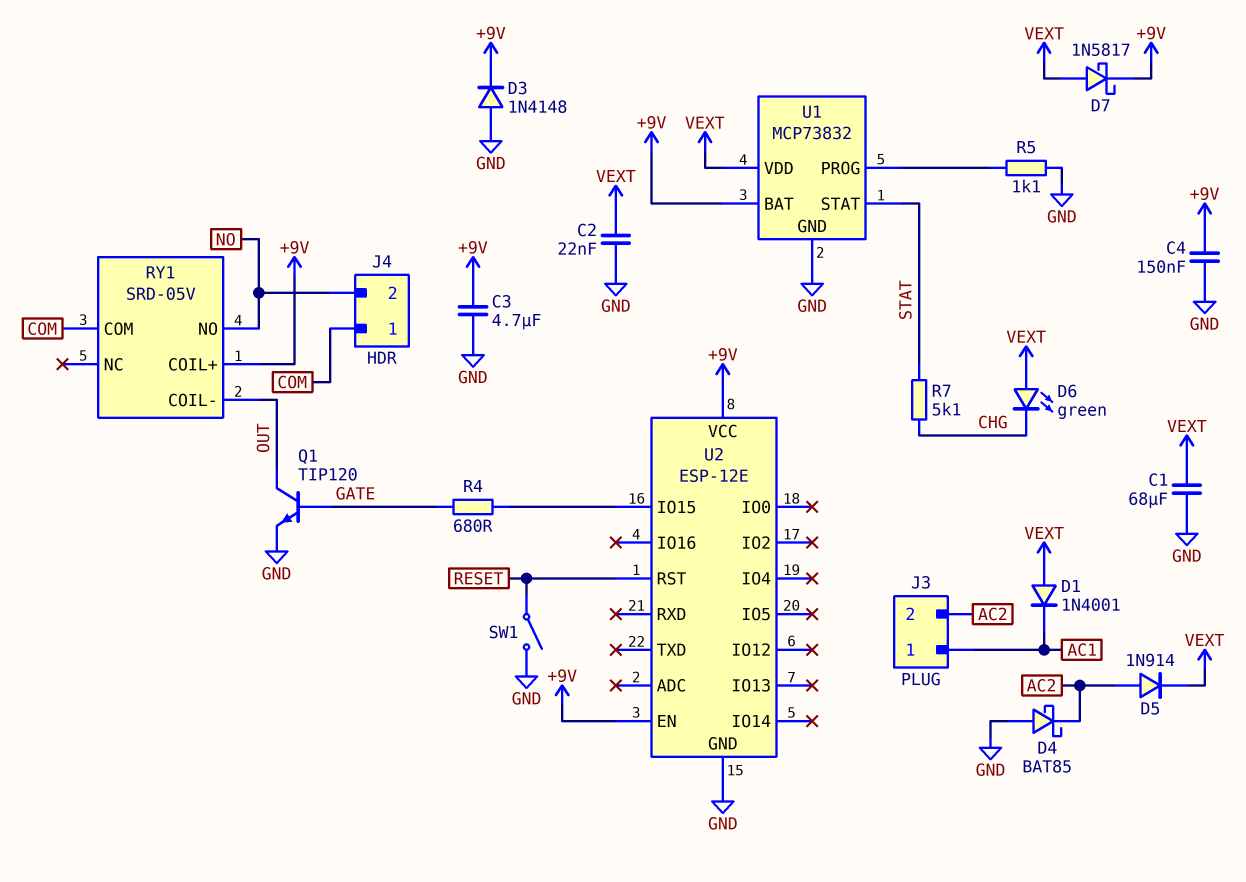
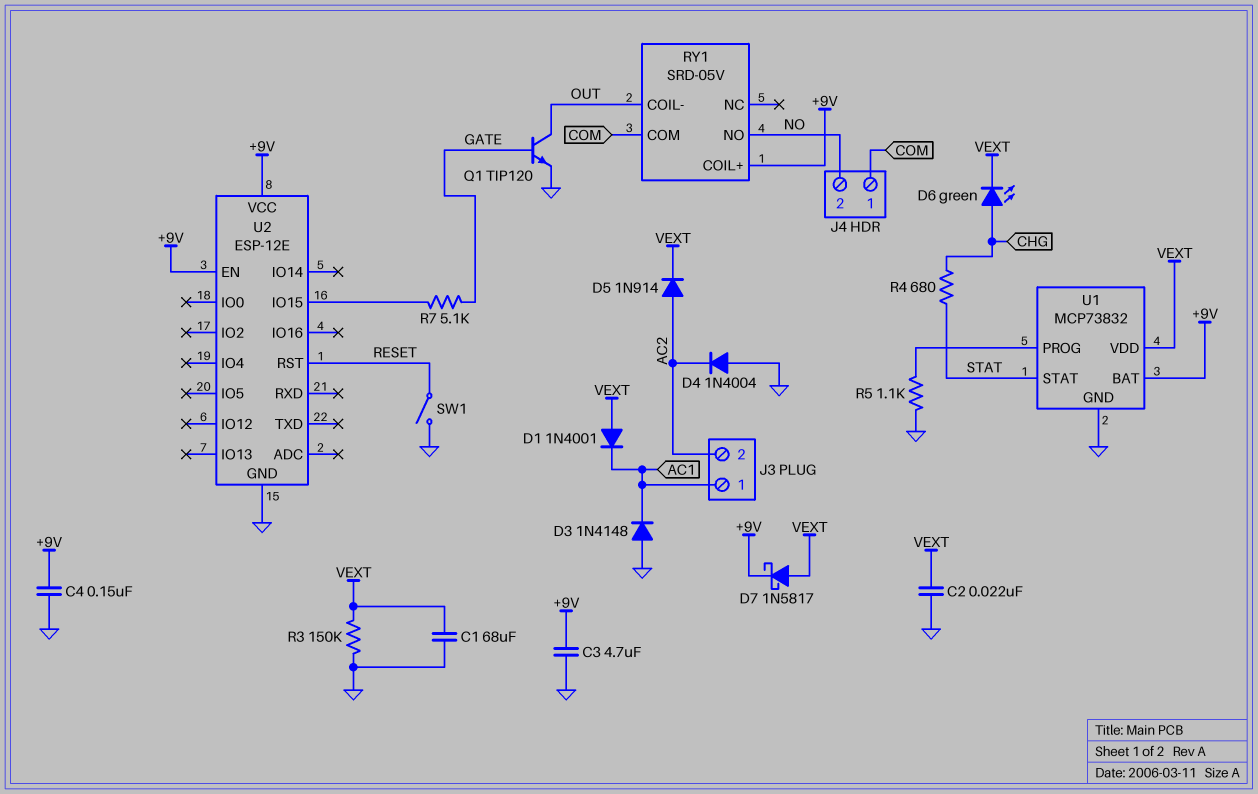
D3: diode 1N4148 (A GND, K +9V) -> diode 1N4148 (A GND, K AC1)
D4: schottky BAT85 (A GND, K AC2) -> diode 1N4004 (A GND, K AC2)
D6: LED green (A VEXT, K CHG) -> LED green (A CHG, K VEXT)
R3: none -> 150k (GND, VEXT)
R4: 680 (GATE, U2/IO15) -> 680 (CHG, STAT)
R7: 5.1k (CHG, STAT) -> 5.1k (GATE, U2/IO15)

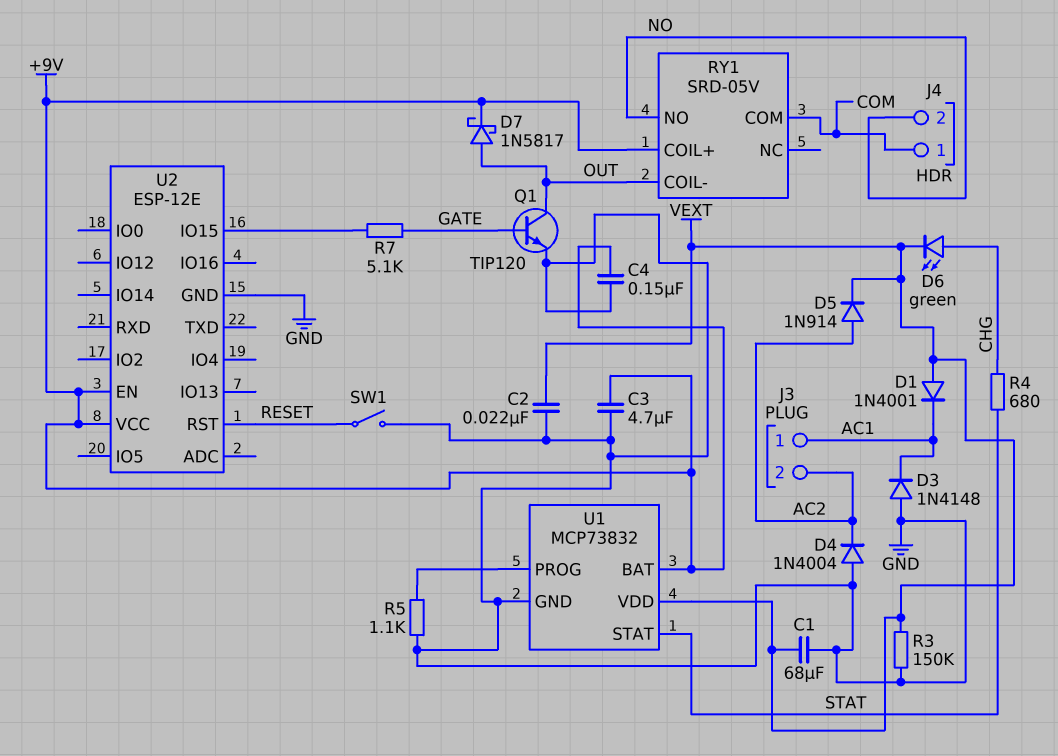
D7: schottky 1N5817 (A VEXT, K +9V) -> schottky 1N5817 (A OUT, K +9V)

